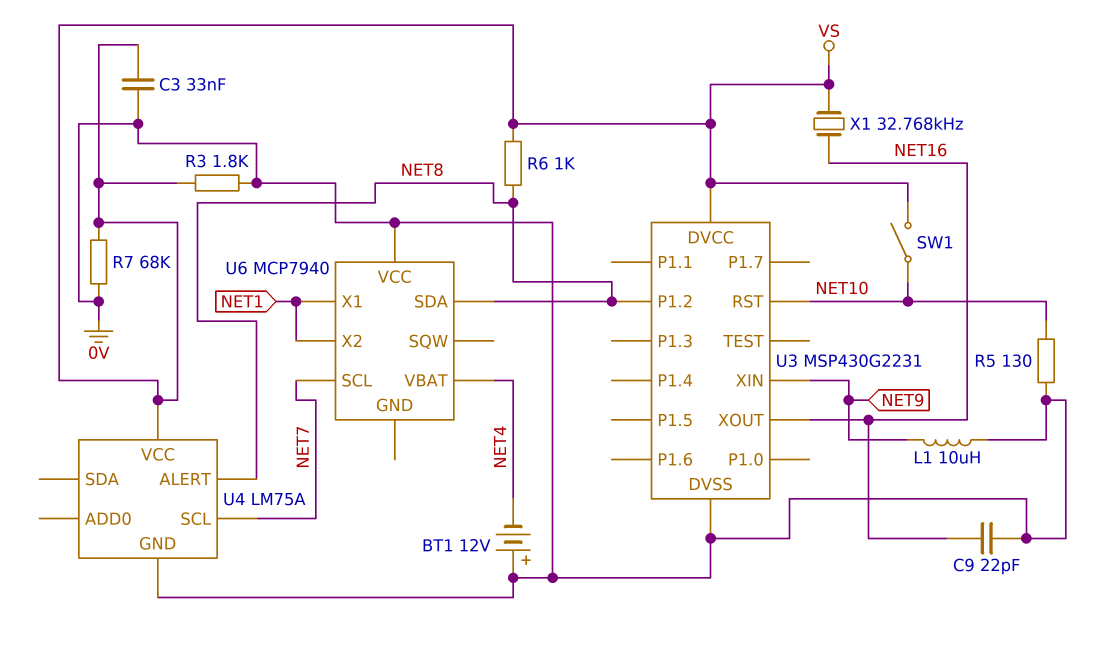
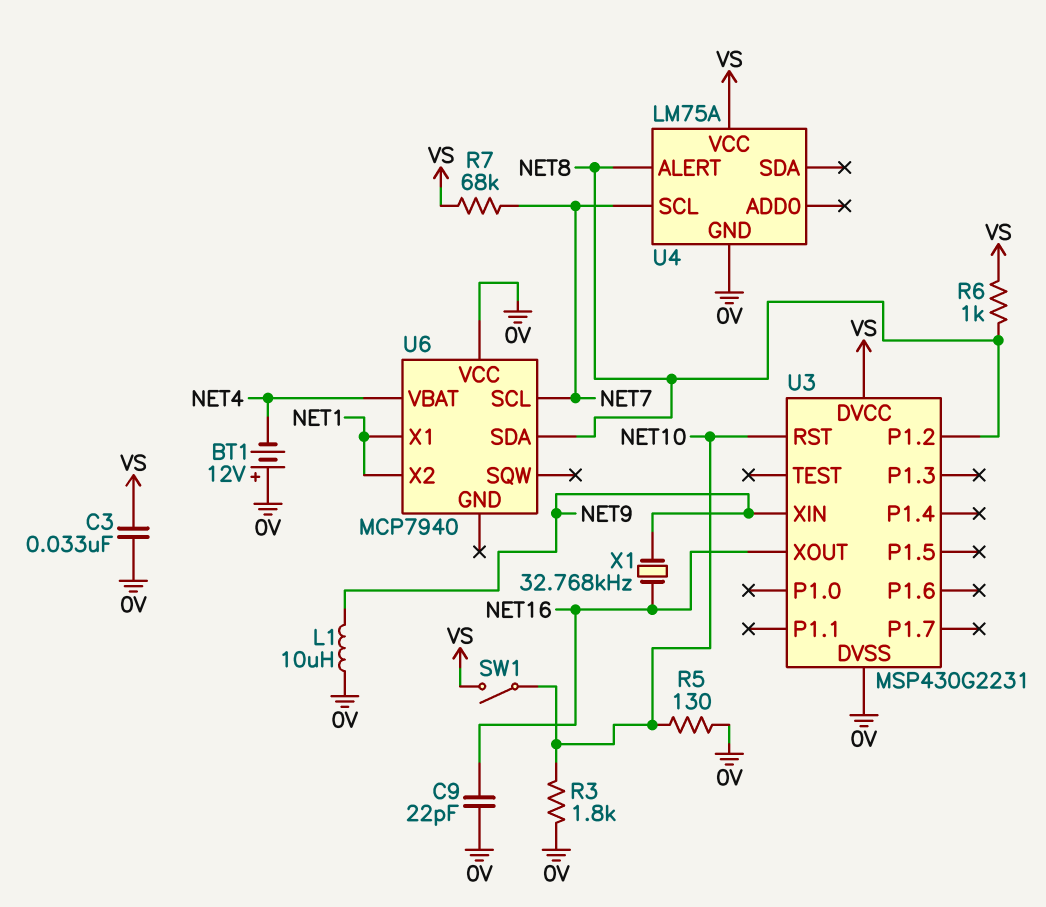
R3: 1.8k (0V, VS) -> 1.8k (0V, NET10)
R7: 68k (0V, VS) -> 68k (NET7, VS)
X1: 32.768kHz (NET16, VS) -> 32.768kHz (NET9, NET16)

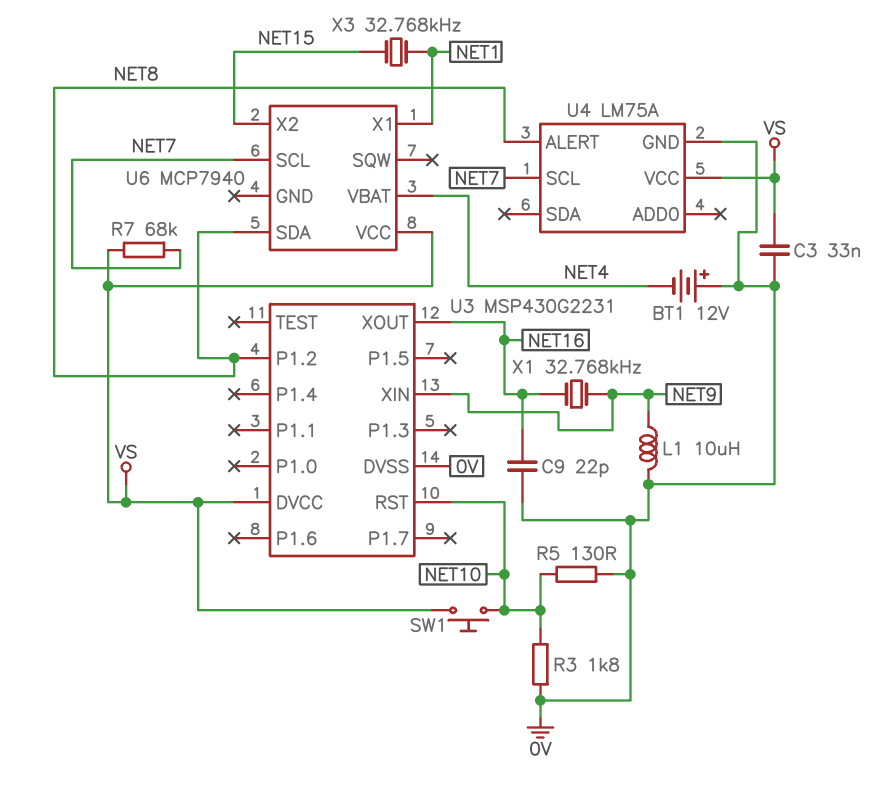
R6: 1k (NET8, VS) -> none
SW1: switch (NET10, VS) -> button (NET10, VS)
U6 pin VCC: 0V -> VS
U6 pin X2: NET1 -> NET15
X3: none -> 32.768kHz (NET1, NET15)

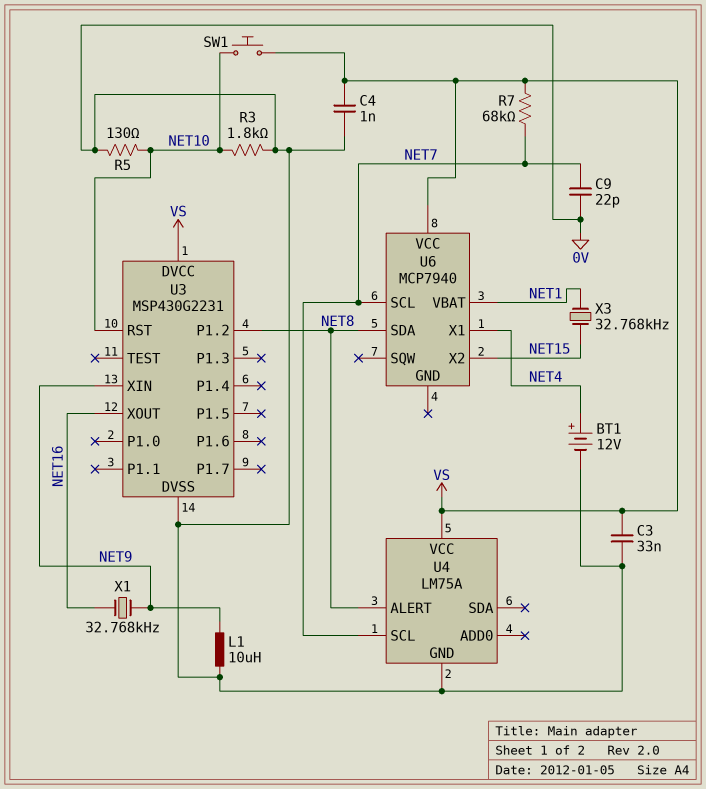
BT1: 12V (plus 0V, minus NET4) -> 12V (plus NET4, minus 0V)
C4: none -> 1nF (0V, VS)
C9: 22pF (0V, NET16) -> 22pF (0V, NET7)
U6 pin VBAT: NET4 -> NET1
U6 pin X1: NET1 -> NET4

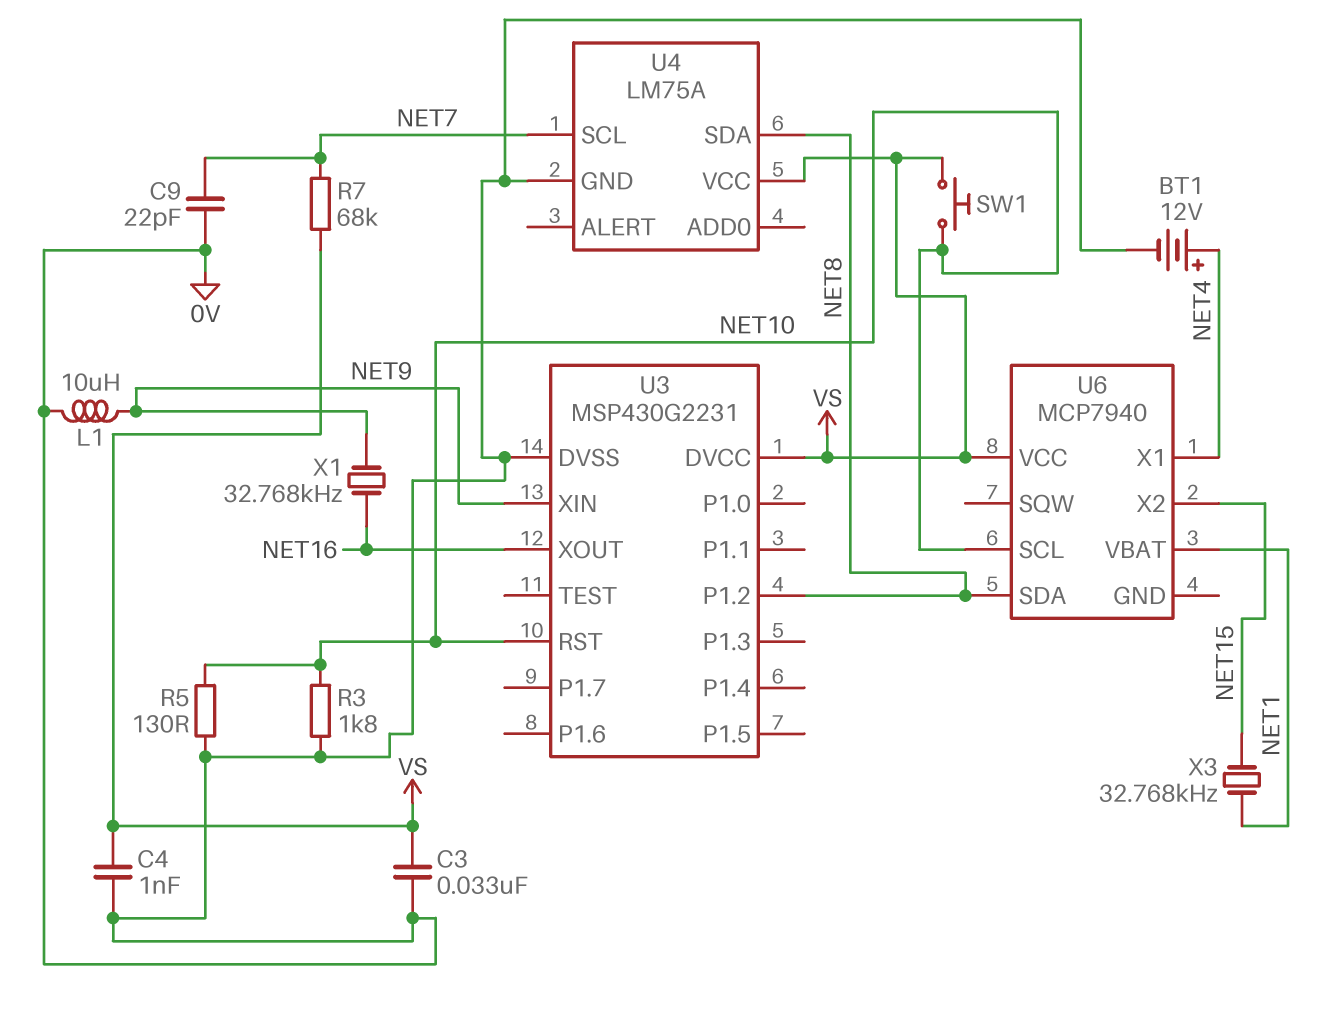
U4 pin ALERT: NET8 -> none
U4 pin SDA: none -> NET8
U6 pin SCL: NET7 -> NET10

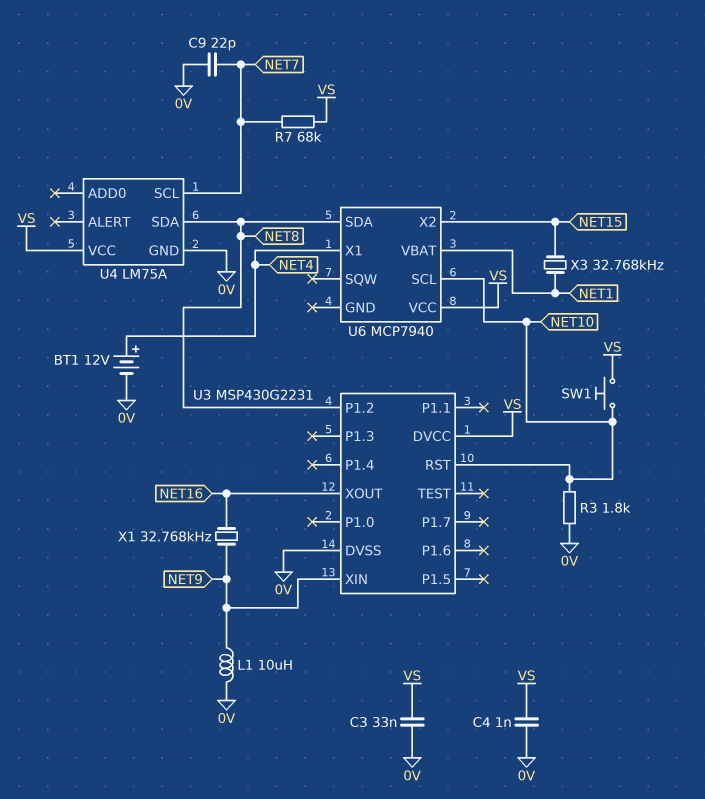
R5: 130 (0V, NET10) -> none

